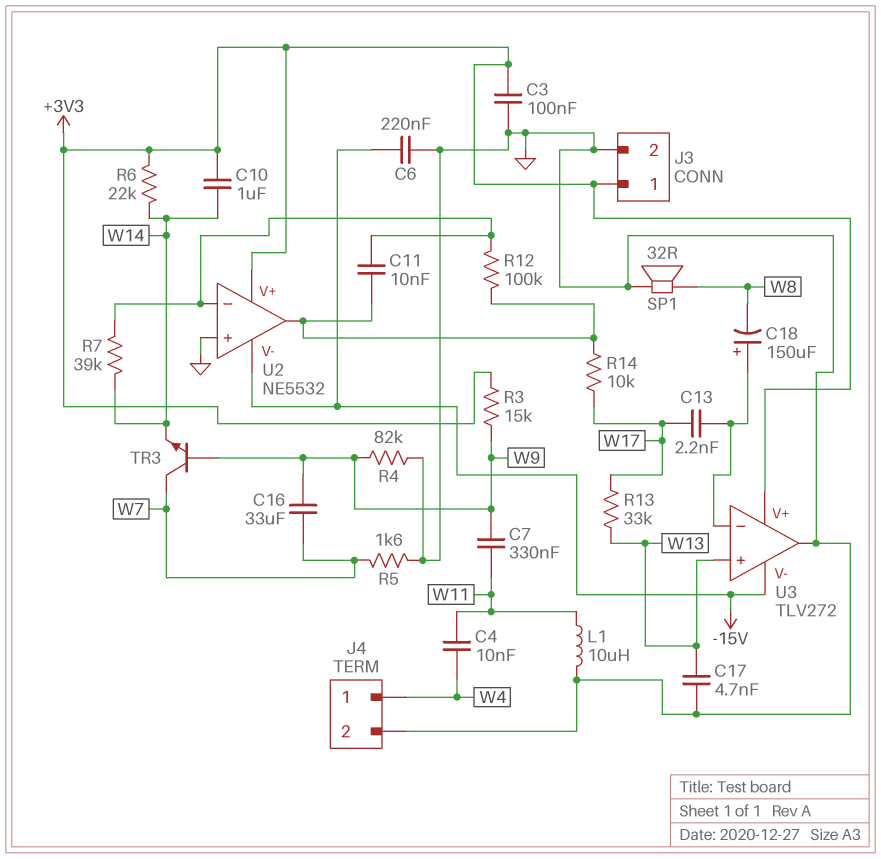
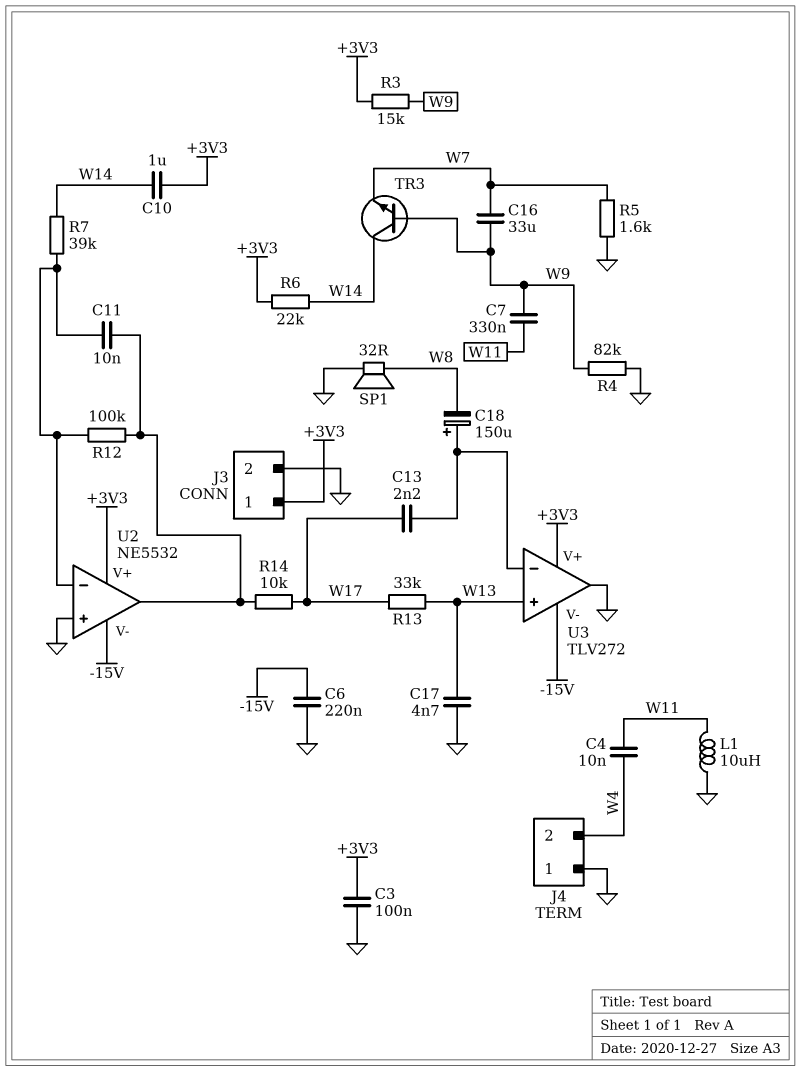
J4 pin 1: W4 -> GND
J4 pin 2: GND -> W4
TR3: NPN (B W9, C W7, E W14) -> NPN (B W9, C W14, E W7)

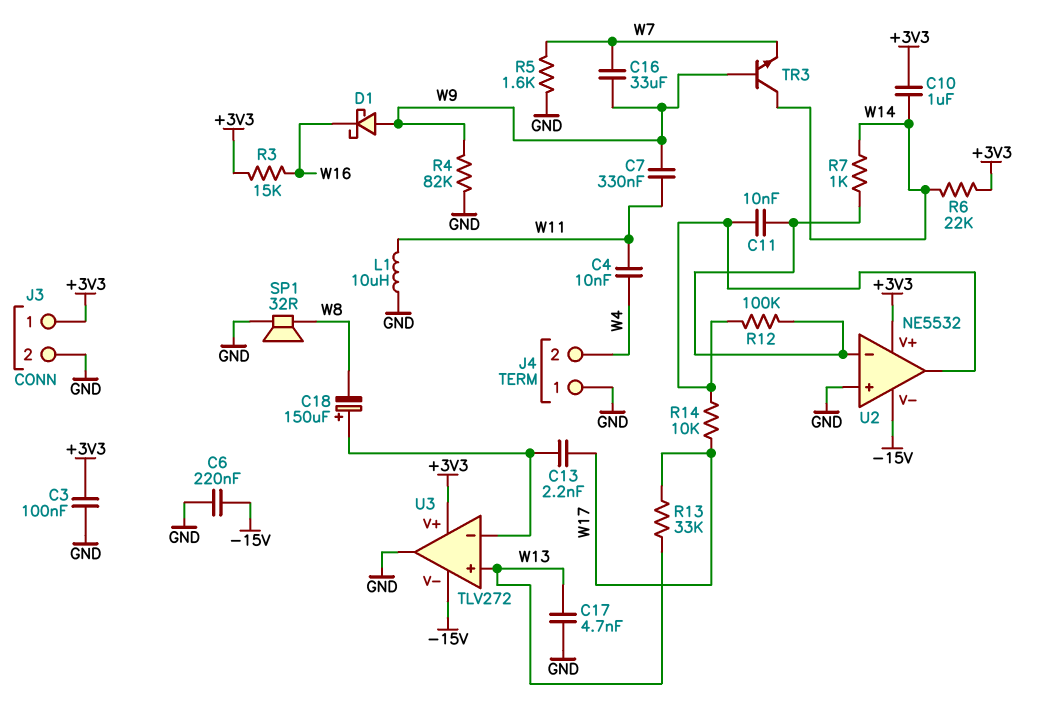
D1: none -> schottky (A W9, K W16)
R3: 15k (+3V3, W9) -> 15k (+3V3, W16)
R7: 39k (U2/in-, W14) -> 1k (U2/in-, W14)

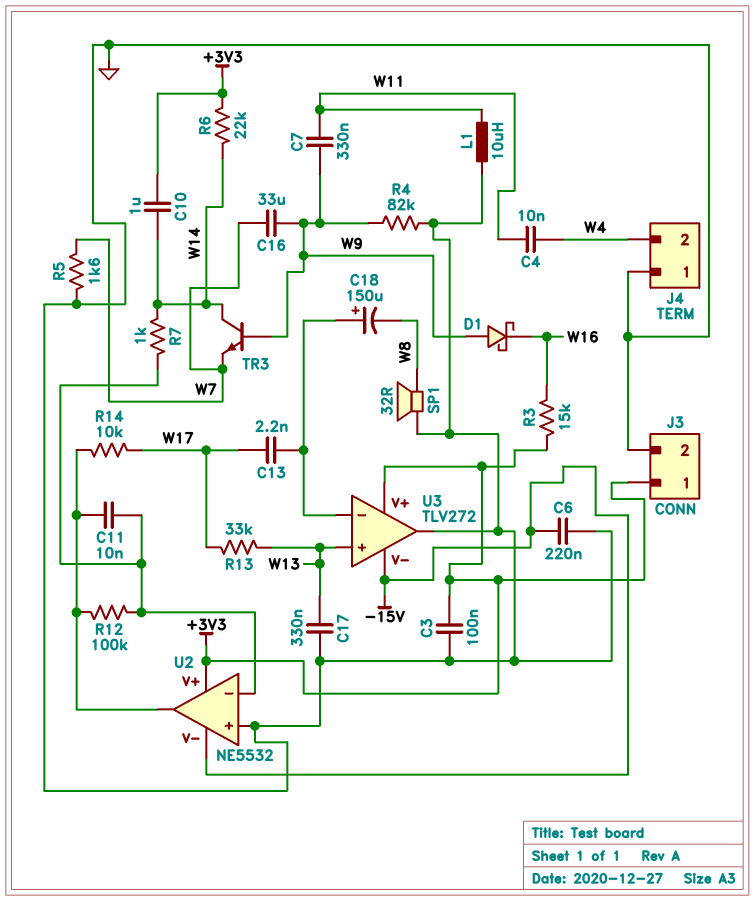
C17: 4.7nF (GND, W13) -> 330nF (GND, W13)

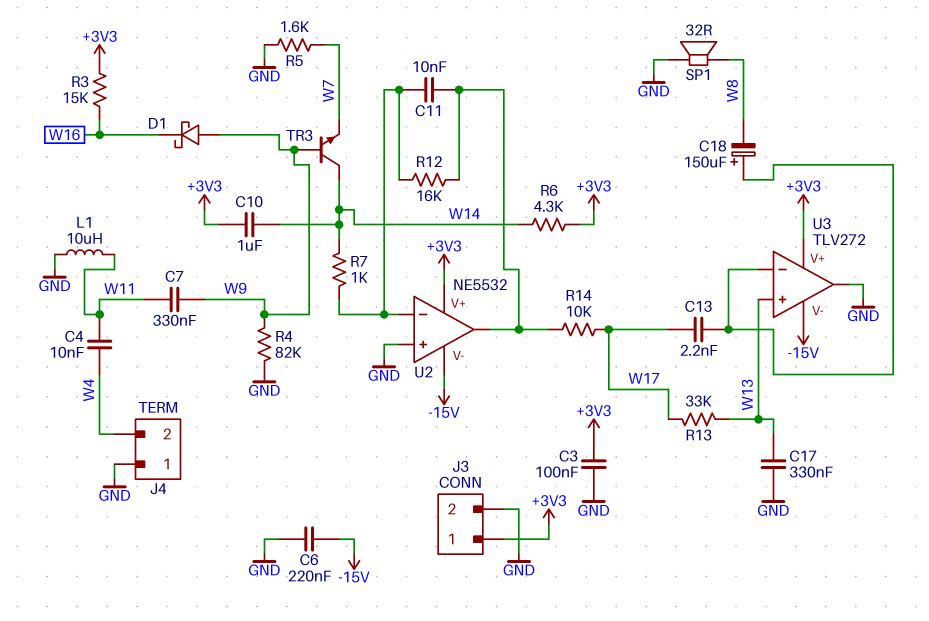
C16: 33uF (W7, W9) -> none
R6: 22k (+3V3, W14) -> 4.3k (+3V3, W14)
R12: 100k (U2/in-, U2/out) -> 16k (U2/in-, U2/out)

